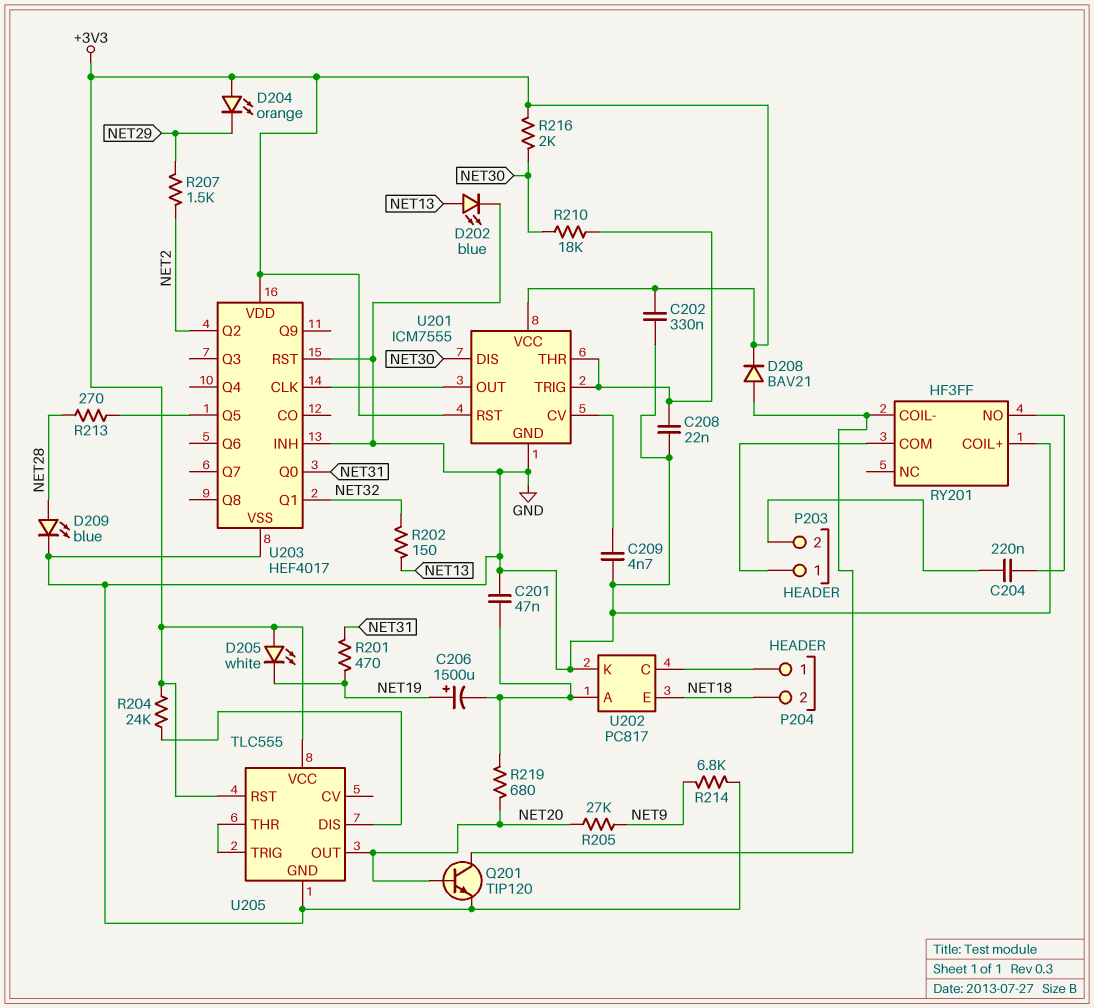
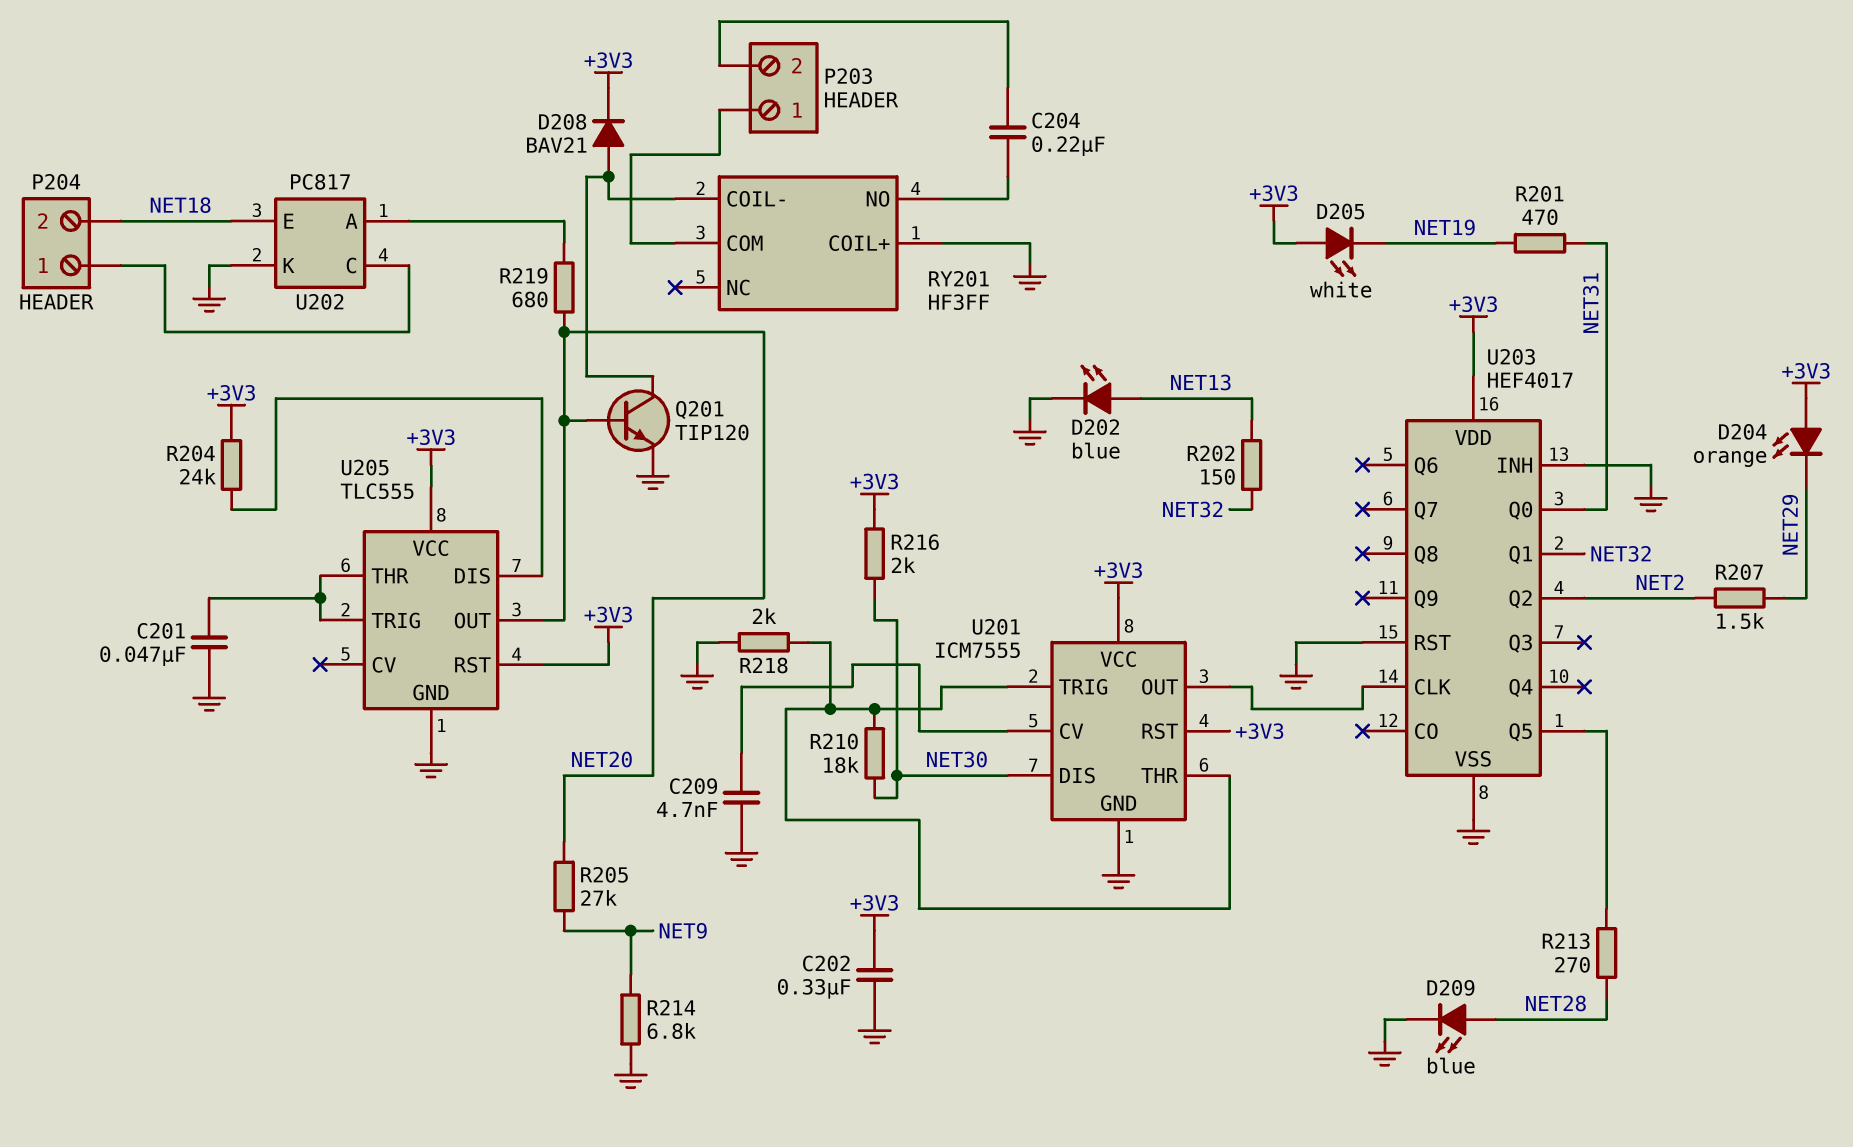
C201: 47nF (GND, U202/A) -> 47nF (GND, U205/THR)
C206: 1500uF (plus NET19, minus U202/A) -> none
C208: 22nF (GND, U201/THR) -> none
R218: none -> 2k (GND, U201/THR)

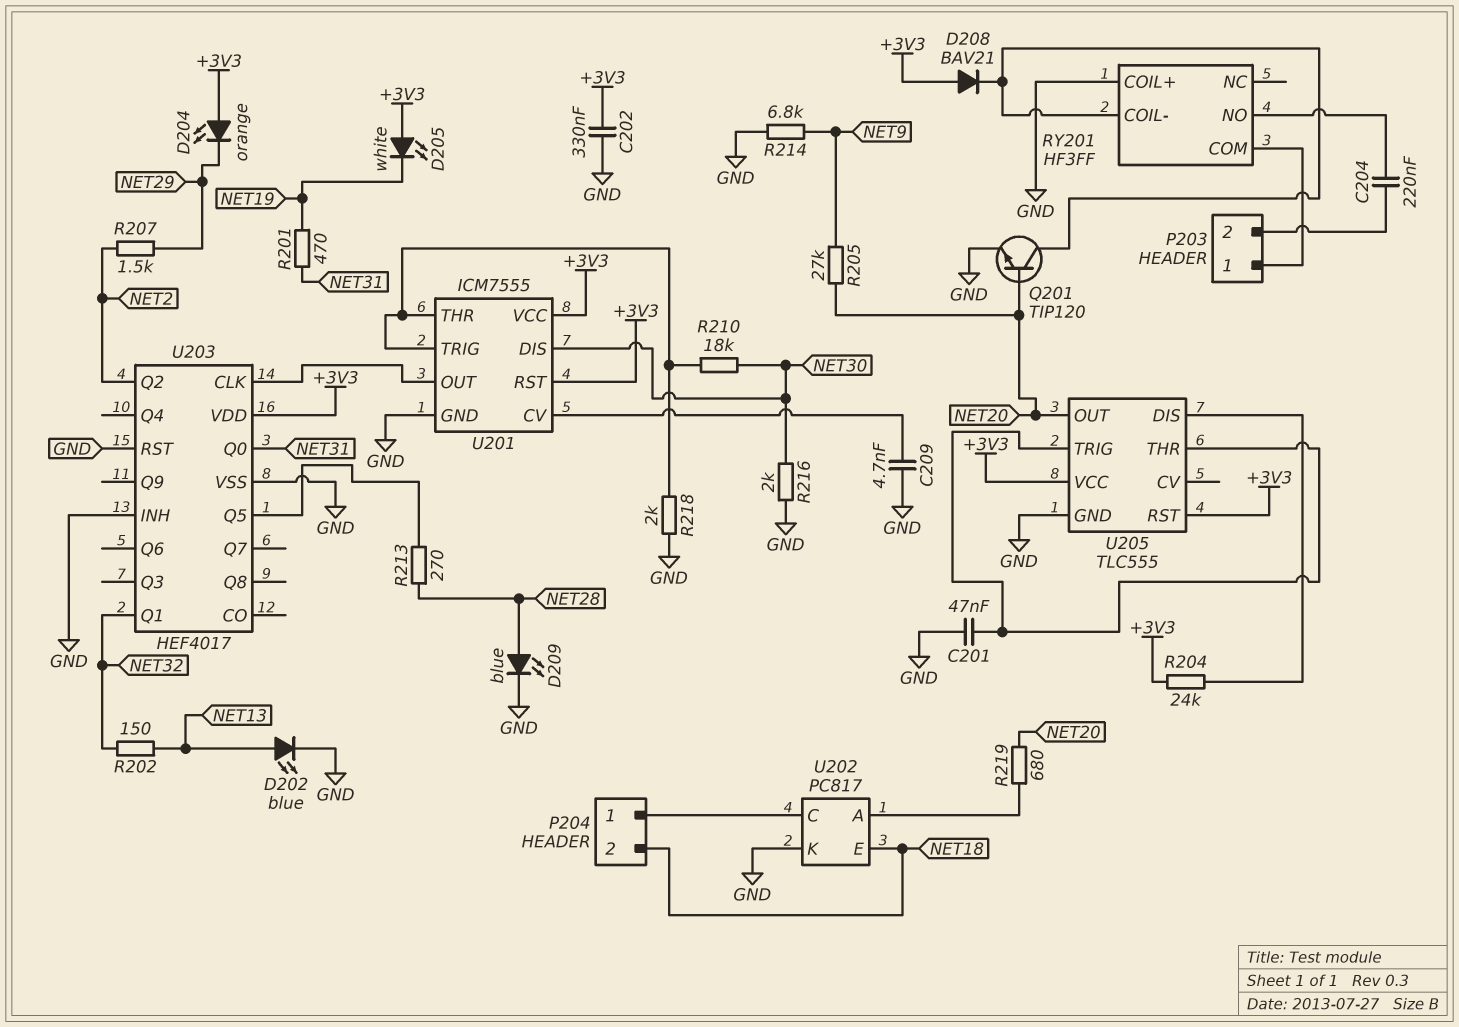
D208: diode BAV21 (A RY201/COIL-, K +3V3) -> diode BAV21 (A +3V3, K RY201/COIL-)
R216: 2k (+3V3, NET30) -> 2k (GND, NET30)

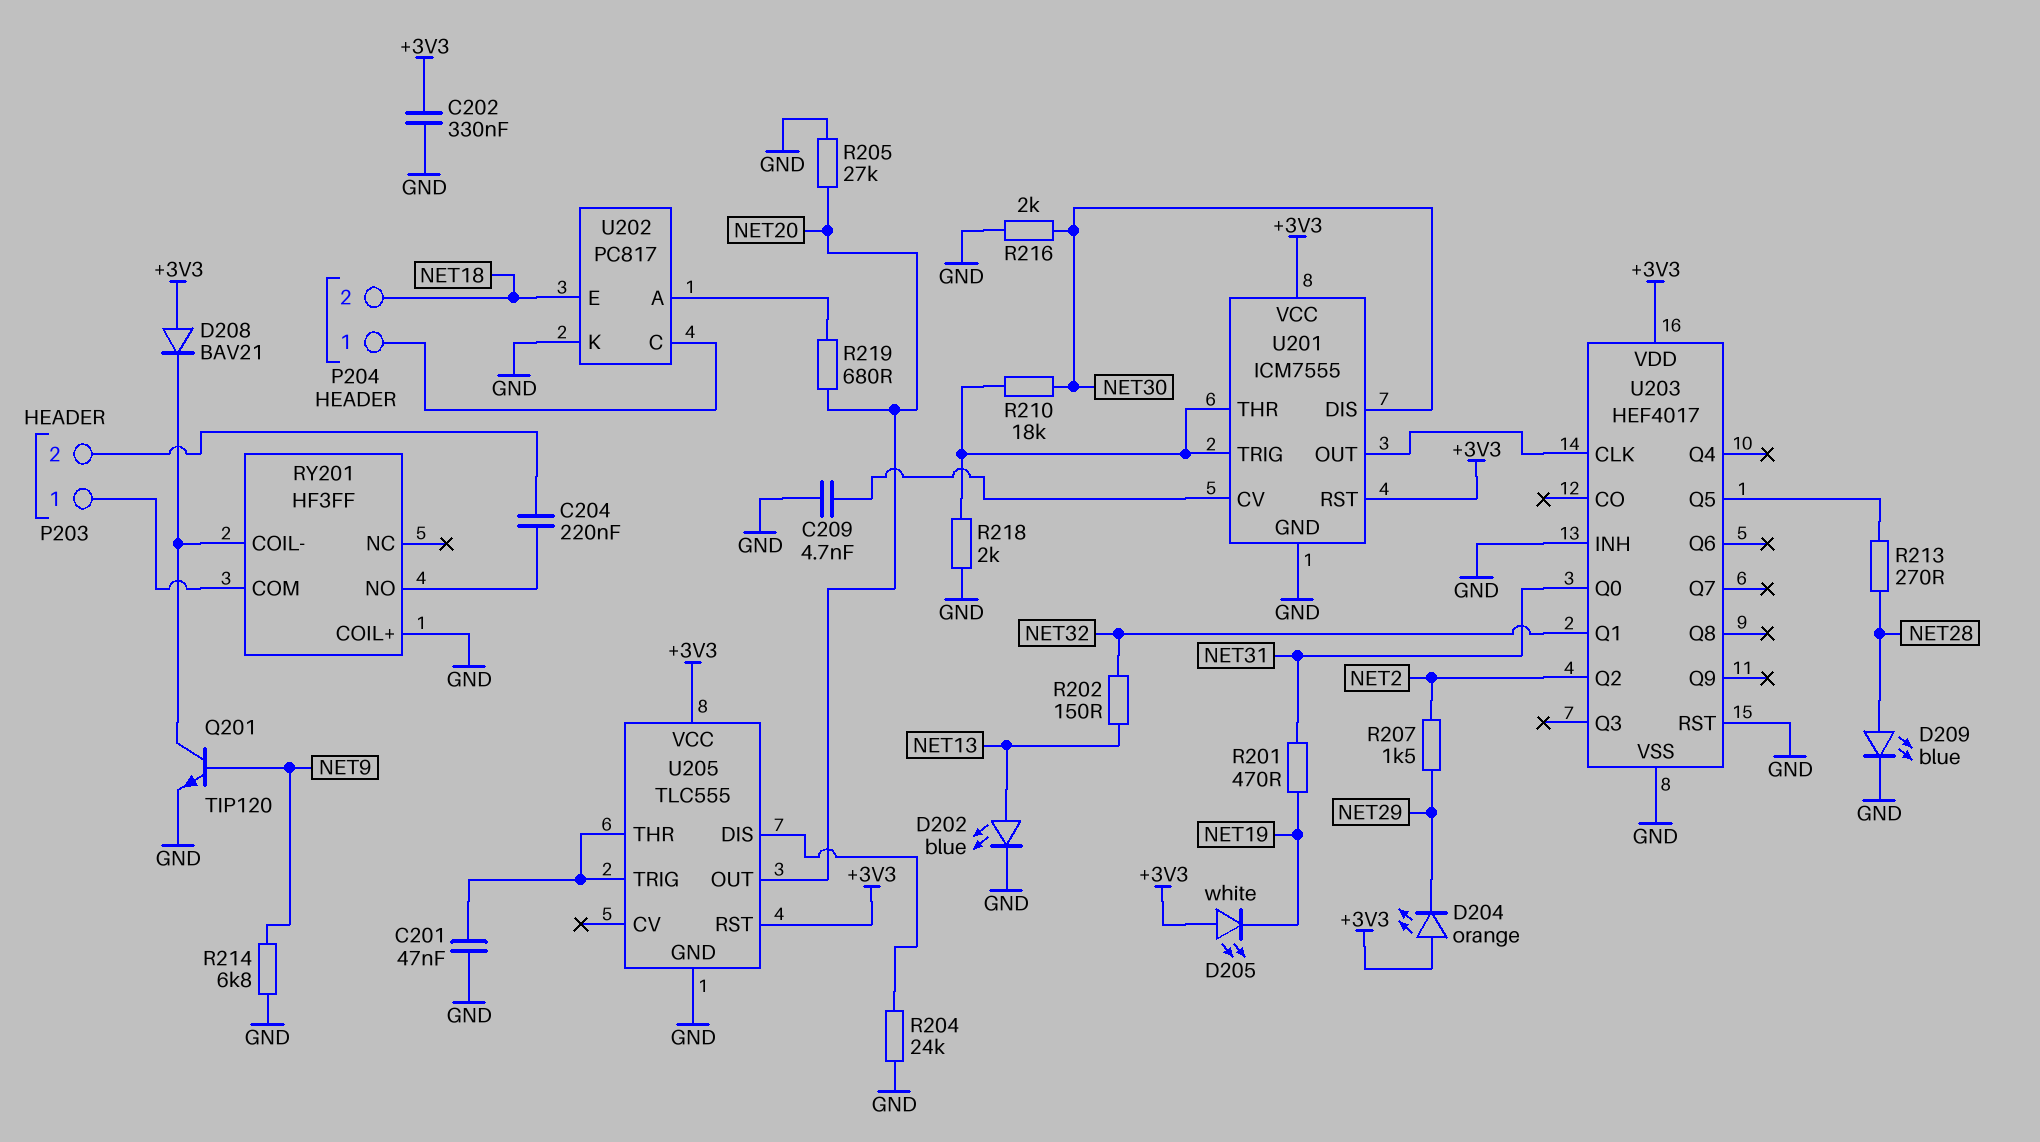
Q201: NPN TIP120 (B NET20, C RY201/COIL-, E GND) -> NPN TIP120 (B NET9, C RY201/COIL-, E GND)
R204: 24k (+3V3, U205/DIS) -> 24k (GND, U205/DIS)
R205: 27k (NET9, NET20) -> 27k (GND, NET20)

